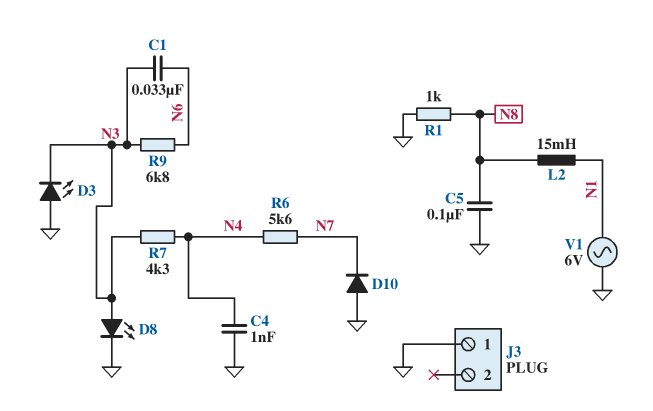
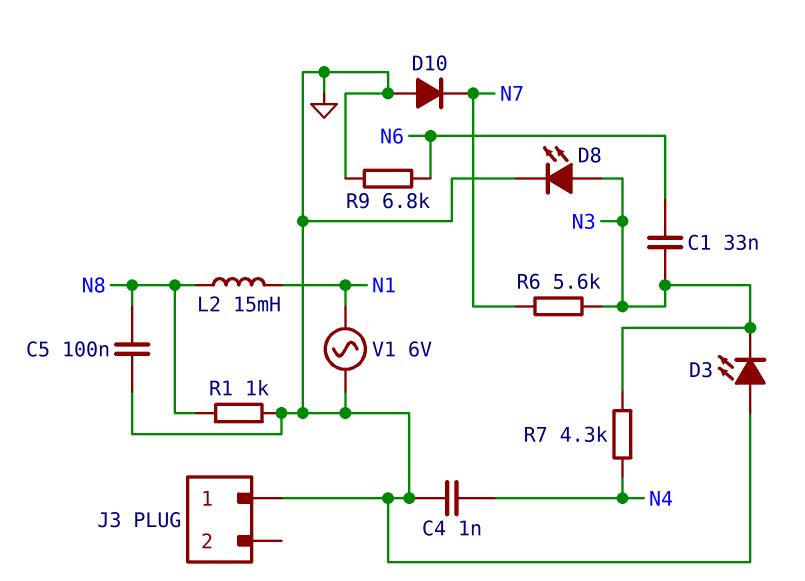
R6: 5.6k (N4, N7) -> 5.6k (N3, N7)
R9: 6.8k (N3, N6) -> 6.8k (GND, N6)

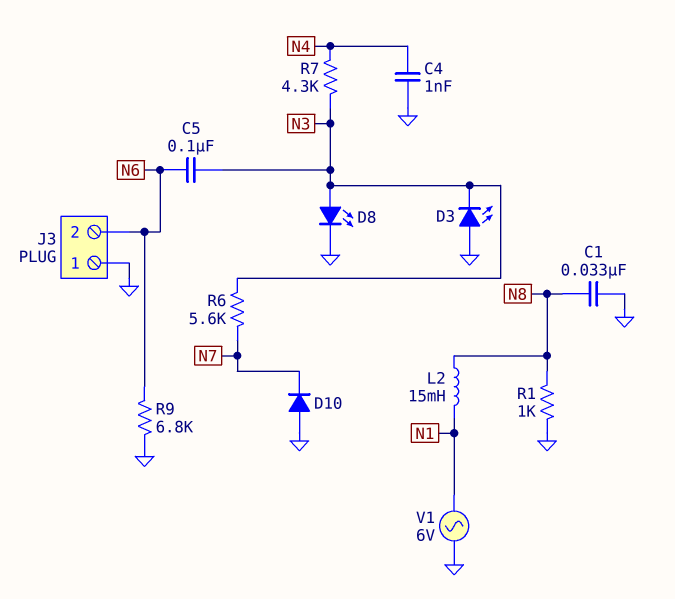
C1: 33nF (N3, N6) -> 33nF (GND, N8)
C5: 100nF (GND, N8) -> 100nF (N3, N6)
J3 pin 2: none -> N6

